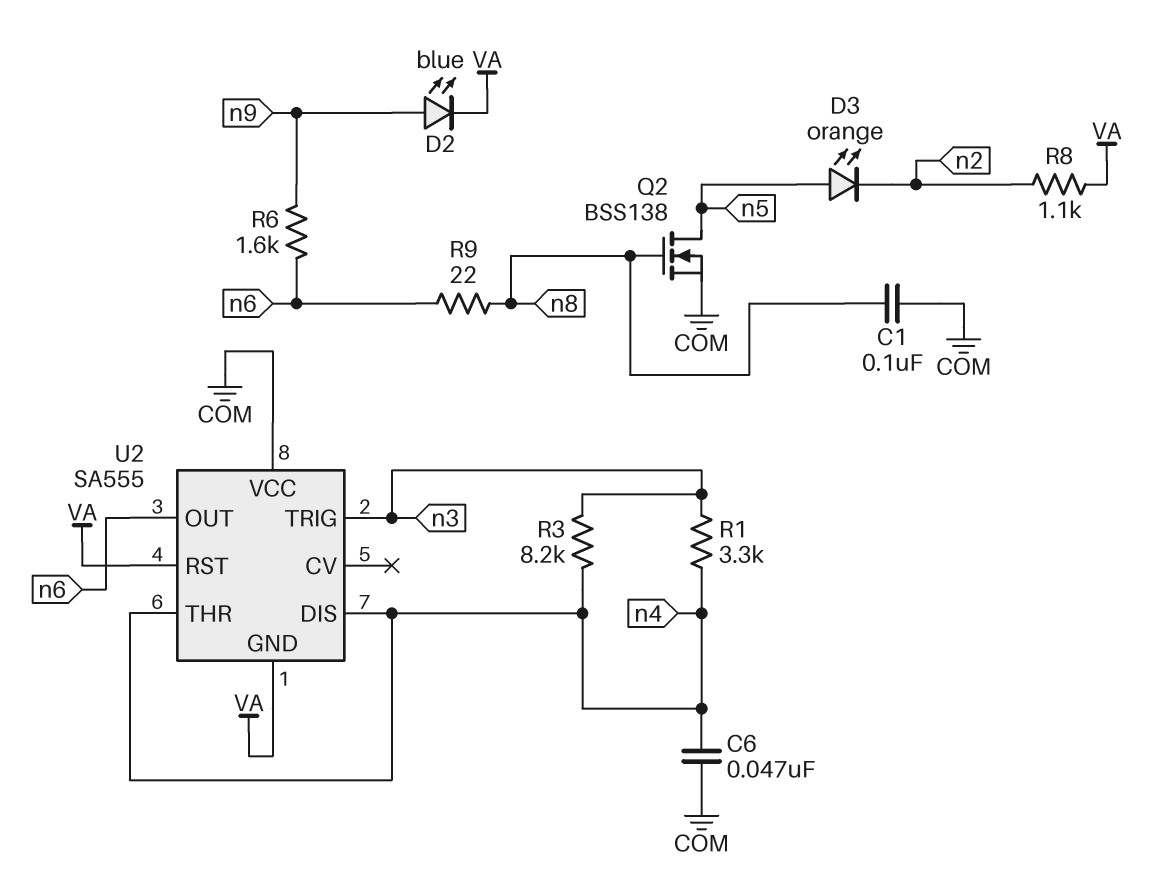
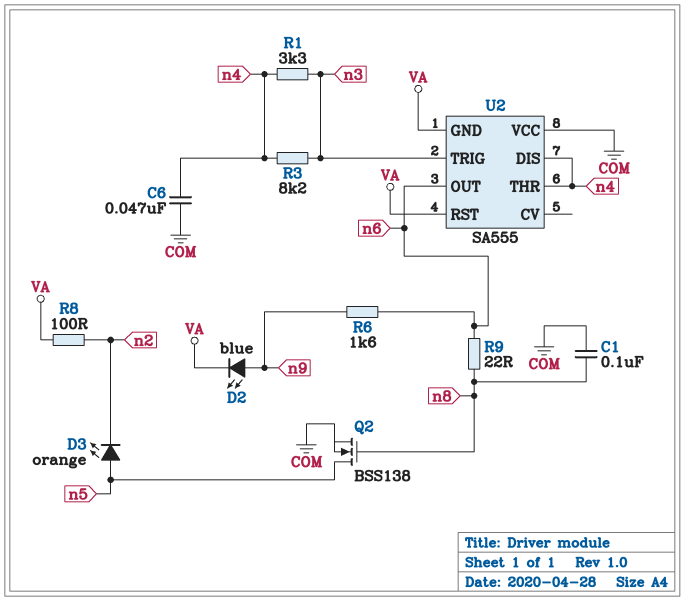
R8: 1.1k (VA, n2) -> 100 (VA, n2)

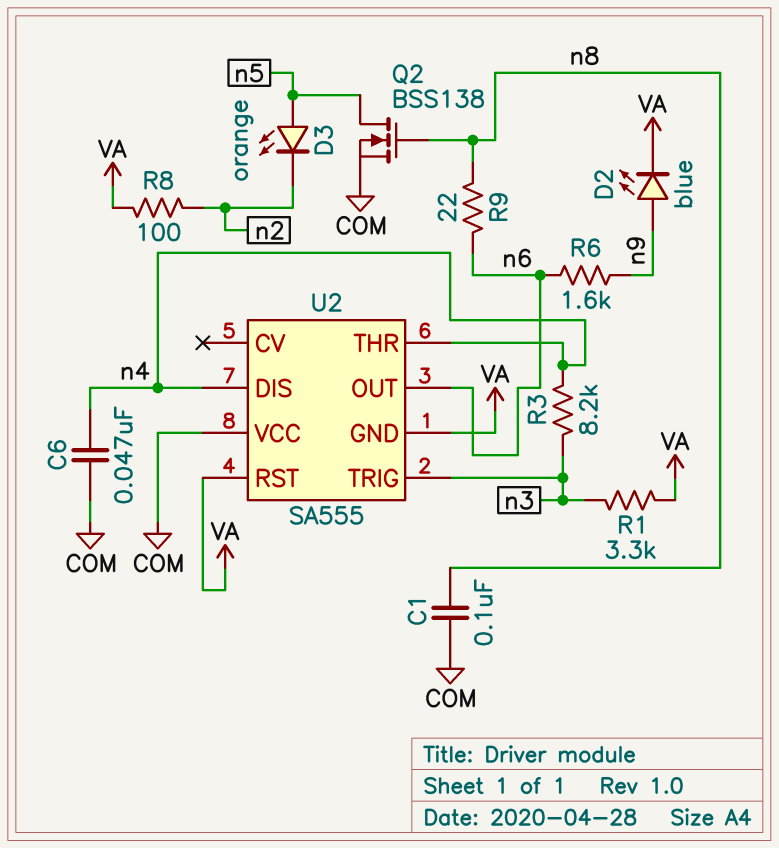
R1: 3.3k (n3, n4) -> 3.3k (VA, n3)

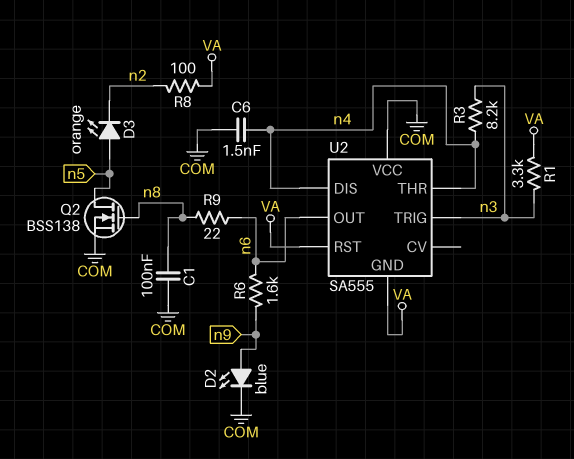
C6: 47nF (COM, n4) -> 1.5nF (COM, n4)
D2: LED blue (A n9, K VA) -> LED blue (A n9, K COM)

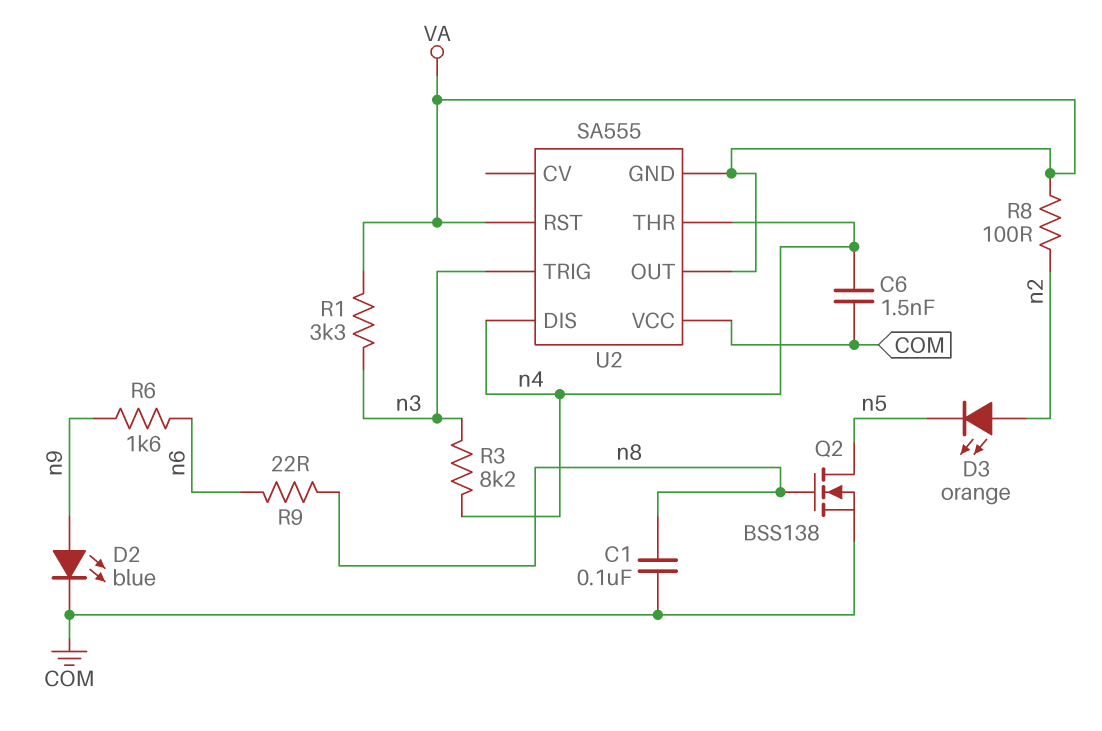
D3: LED orange (A n5, K n2) -> LED orange (A n2, K n5)
U2 pin OUT: n6 -> VA

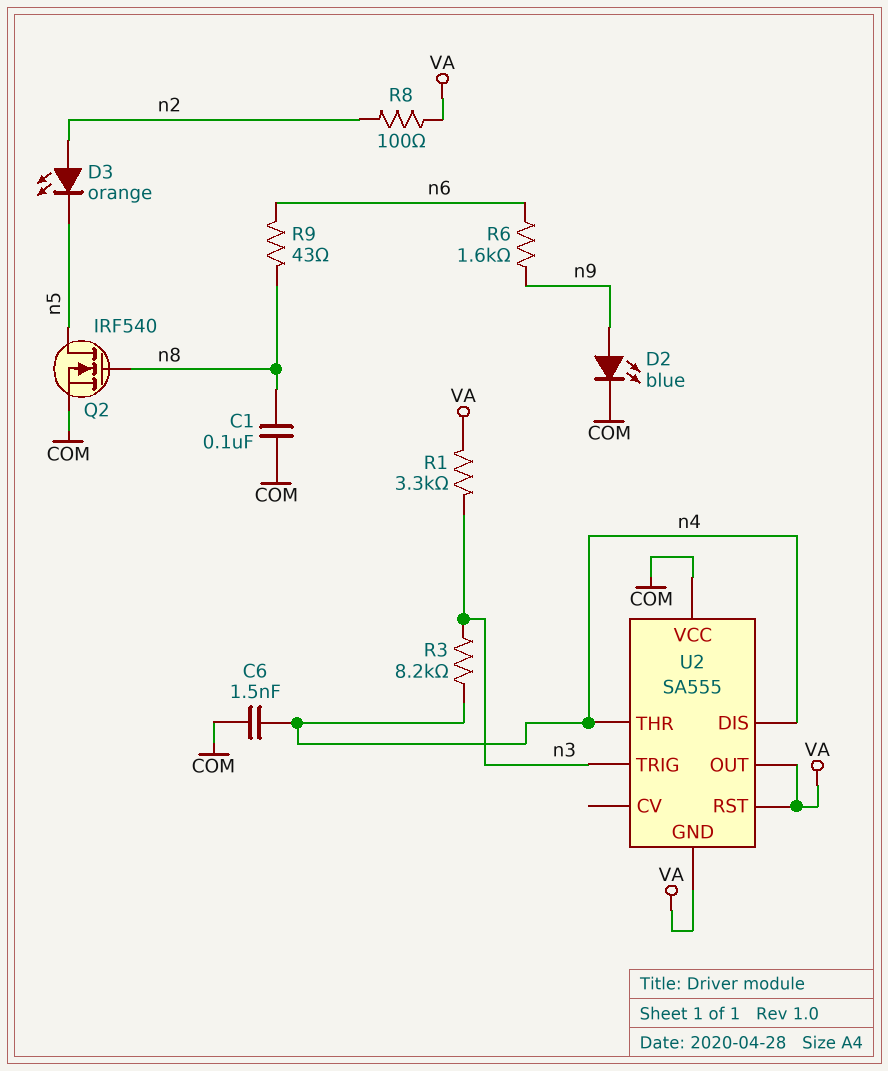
Q2: NMOS BSS138 (G n8, D n5, S COM) -> NMOS IRF540 (G n8, D n5, S COM)
R9: 22 (n6, n8) -> 43 (n6, n8)

